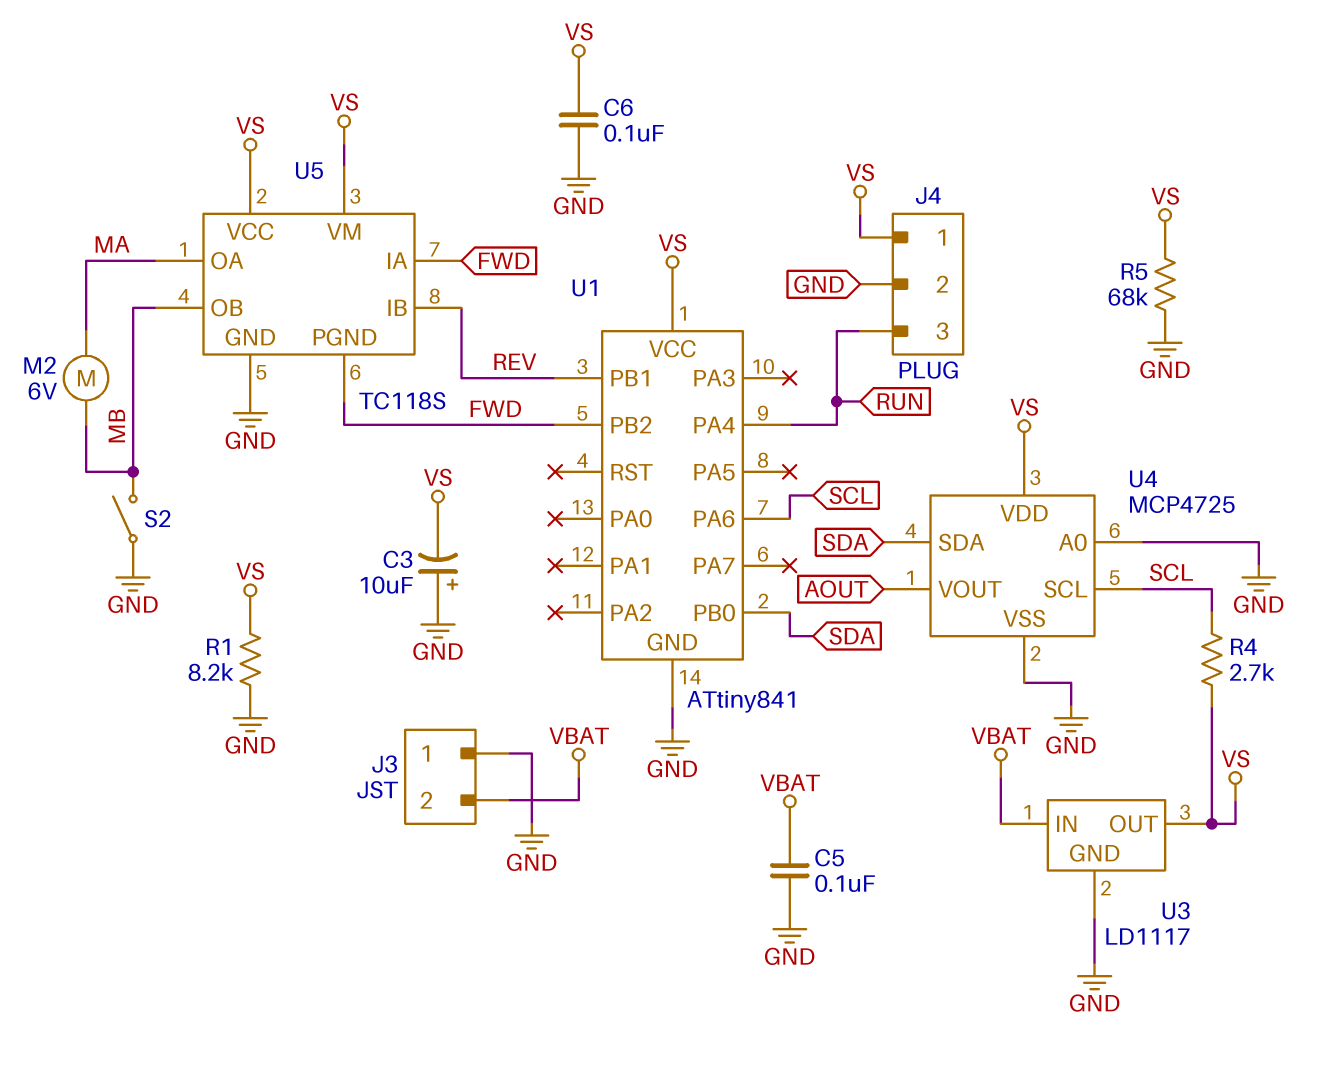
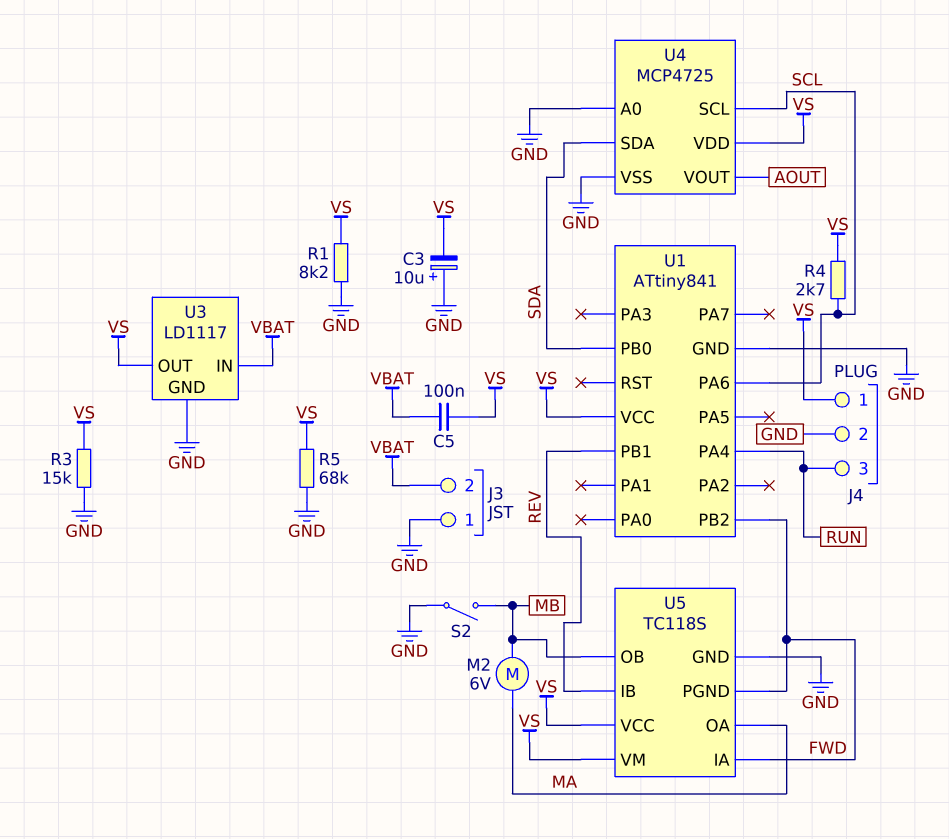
C5: 100nF (GND, VBAT) -> 100nF (VBAT, VS)
C6: 100nF (GND, VS) -> none
R3: none -> 15k (GND, VS)

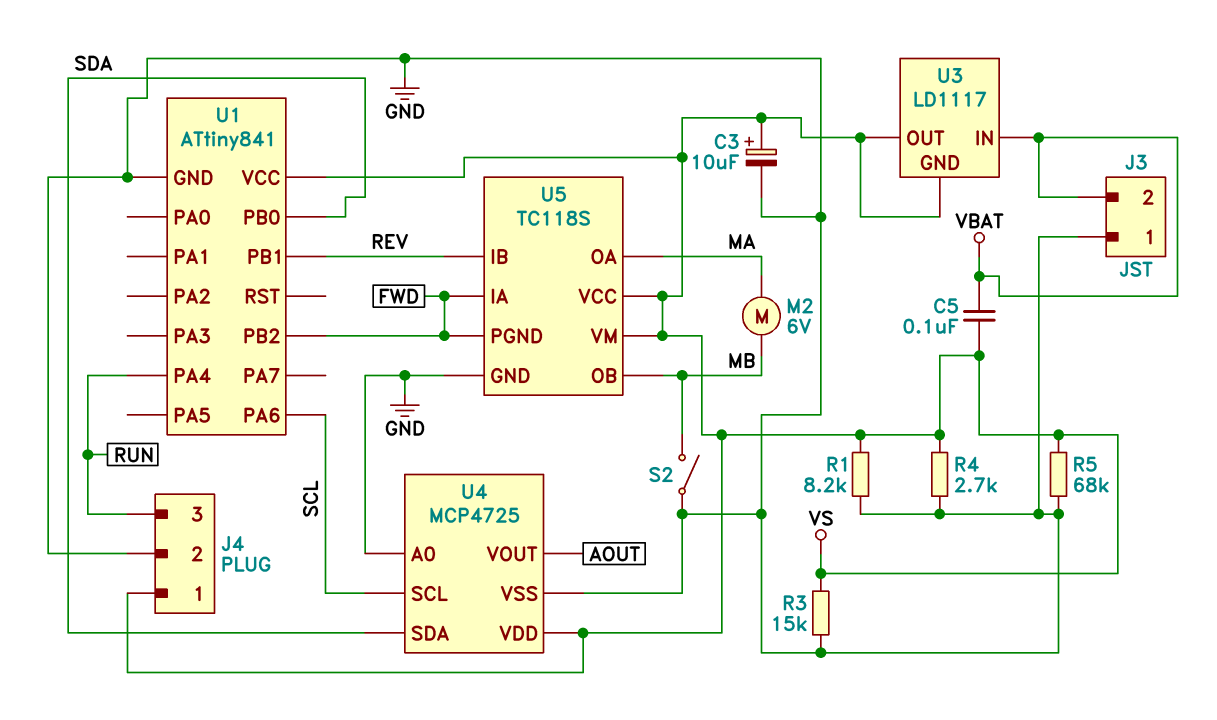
C3: 10uF (plus GND, minus VS) -> 10uF (plus VS, minus GND)
R4: 2.7k (SCL, VS) -> 2.7k (GND, VS)
U3 pin GND: GND -> VS

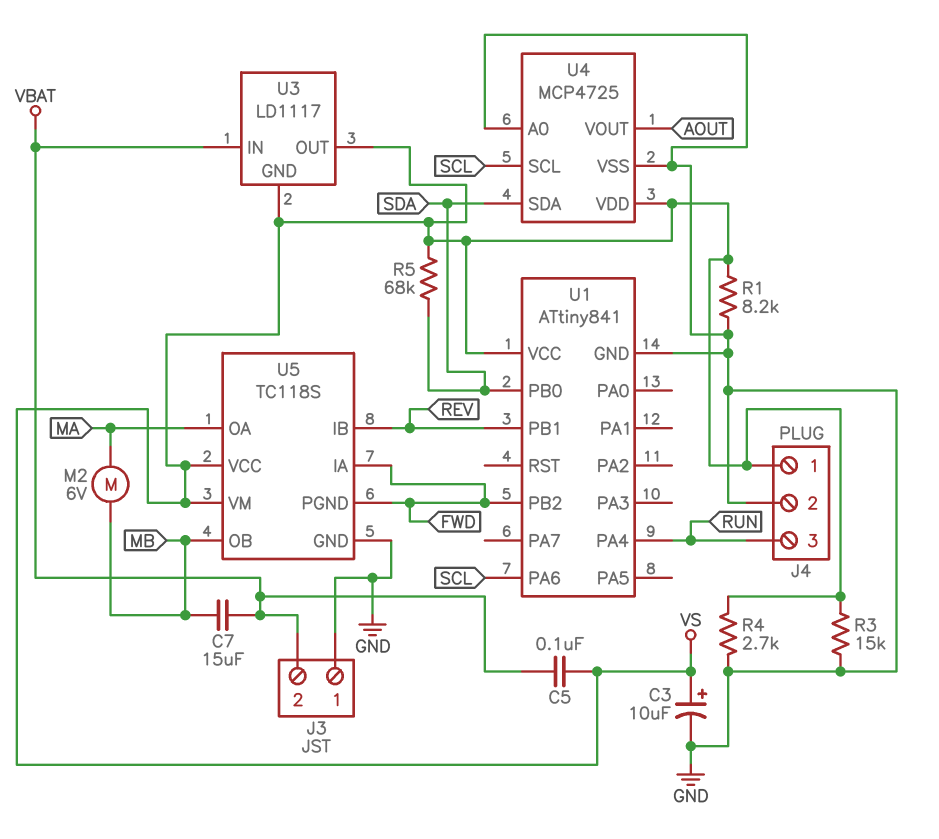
C7: none -> 15uF (MB, VBAT)
R5: 68k (GND, VS) -> 68k (SDA, VS)
S2: switch (GND, MB) -> none

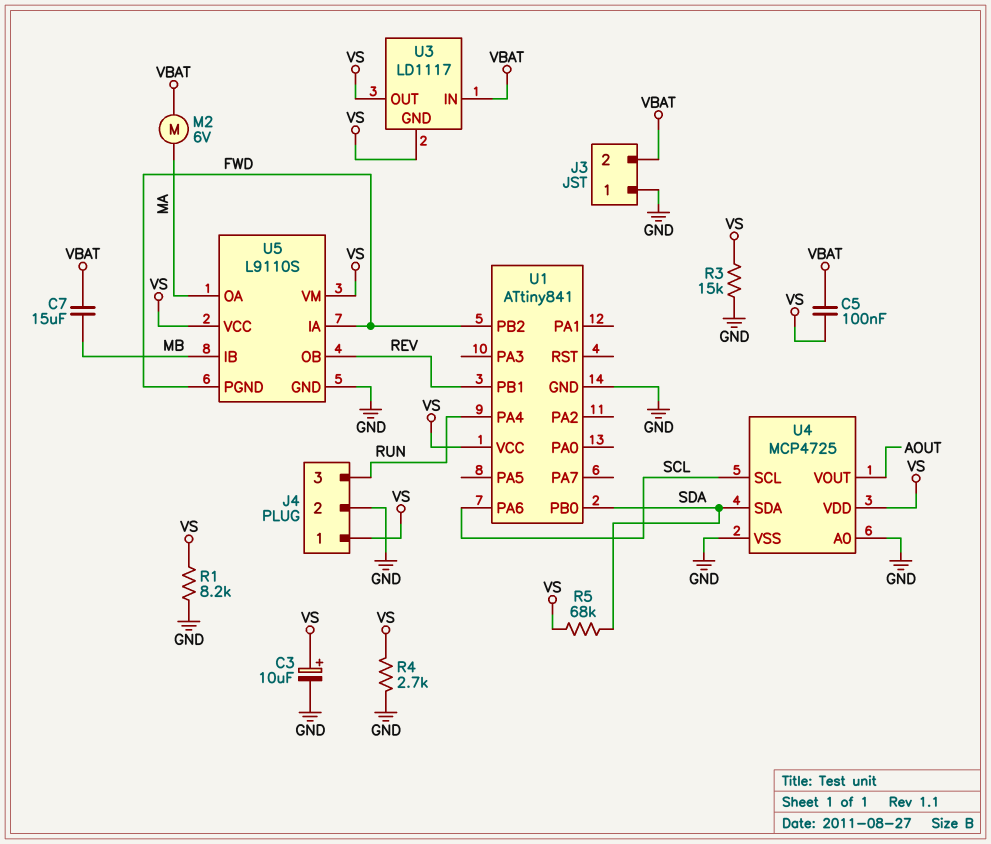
M2: motor 6V (MA, MB) -> motor 6V (MA, VBAT)
U5: TC118S -> L9110S
U5 pin IB: REV -> MB
U5 pin OB: MB -> REV

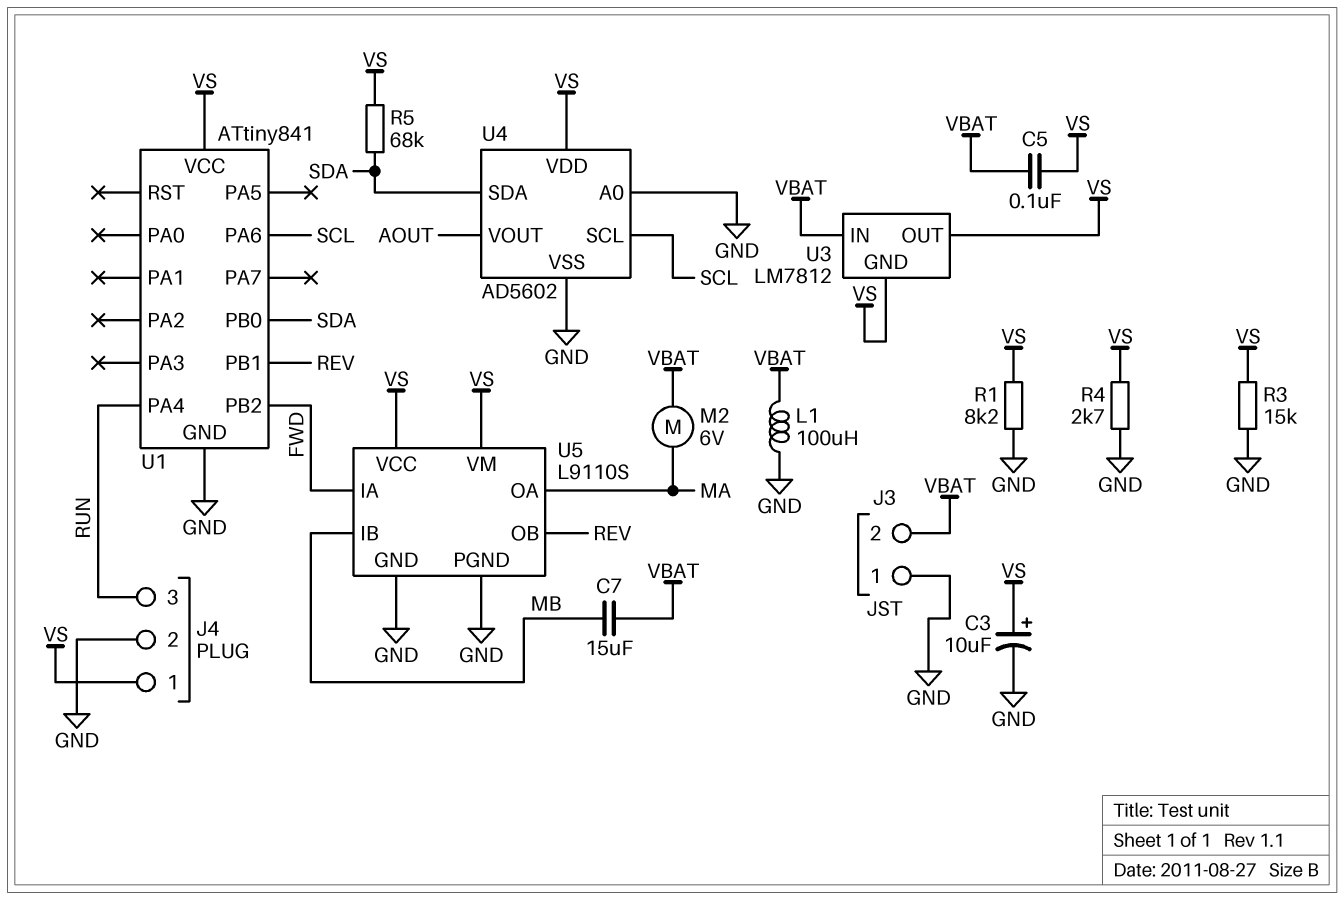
L1: none -> 100uH (GND, VBAT)
U3: LD1117 -> LM7812
U4: MCP4725 -> AD5602
U5 pin PGND: FWD -> GND

